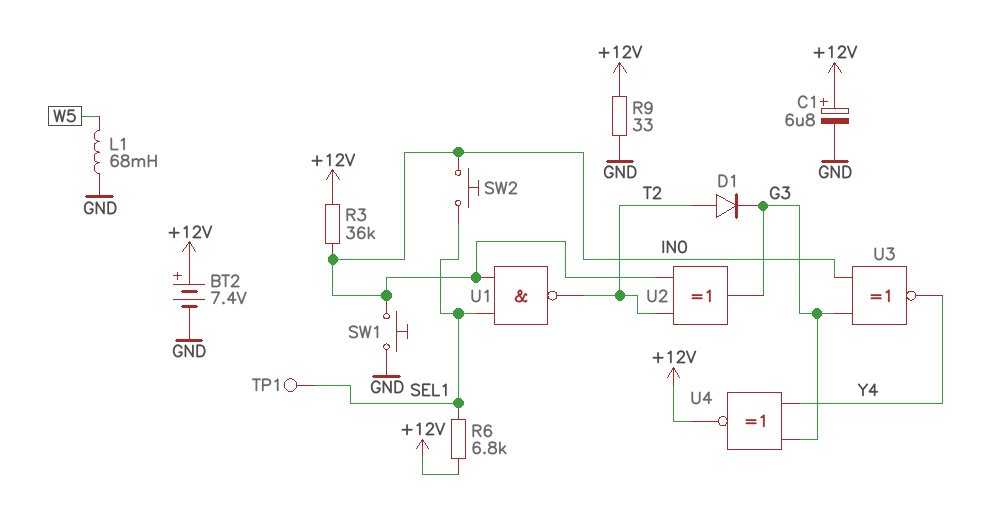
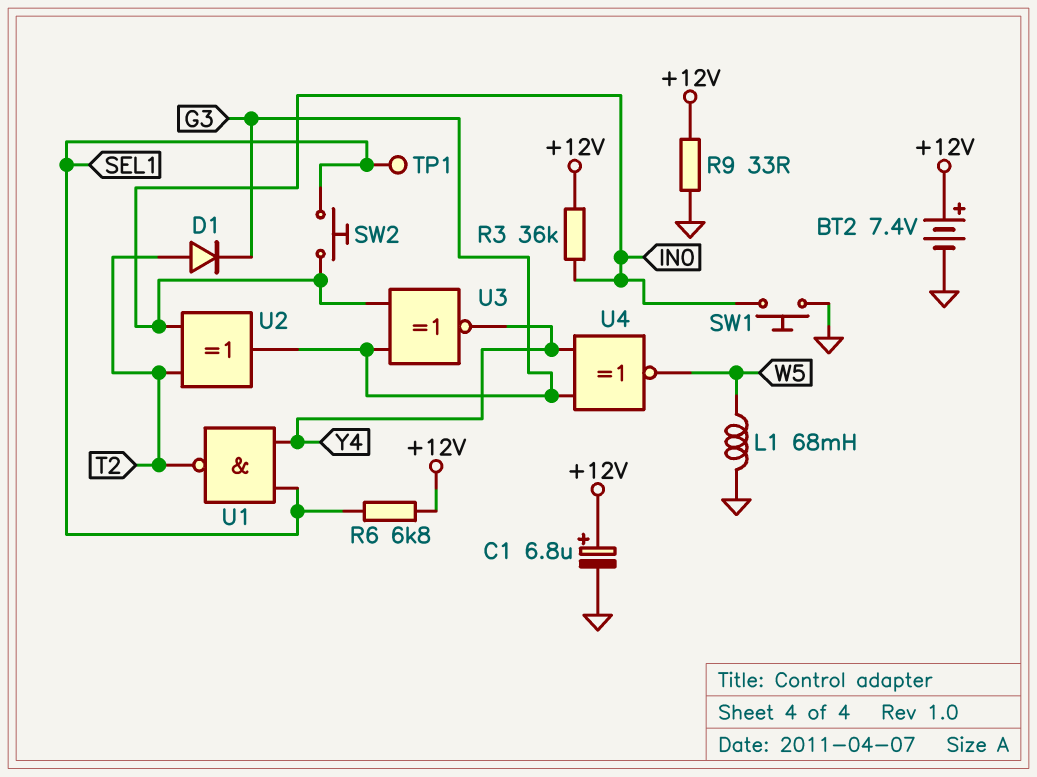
U1: NAND (in IN0, in SEL1, out T2) -> NAND (in SEL1, in Y4, out T2)
U4: XNOR (in G3, in Y4, out +12V) -> XNOR (in G3, in Y4, out W5)

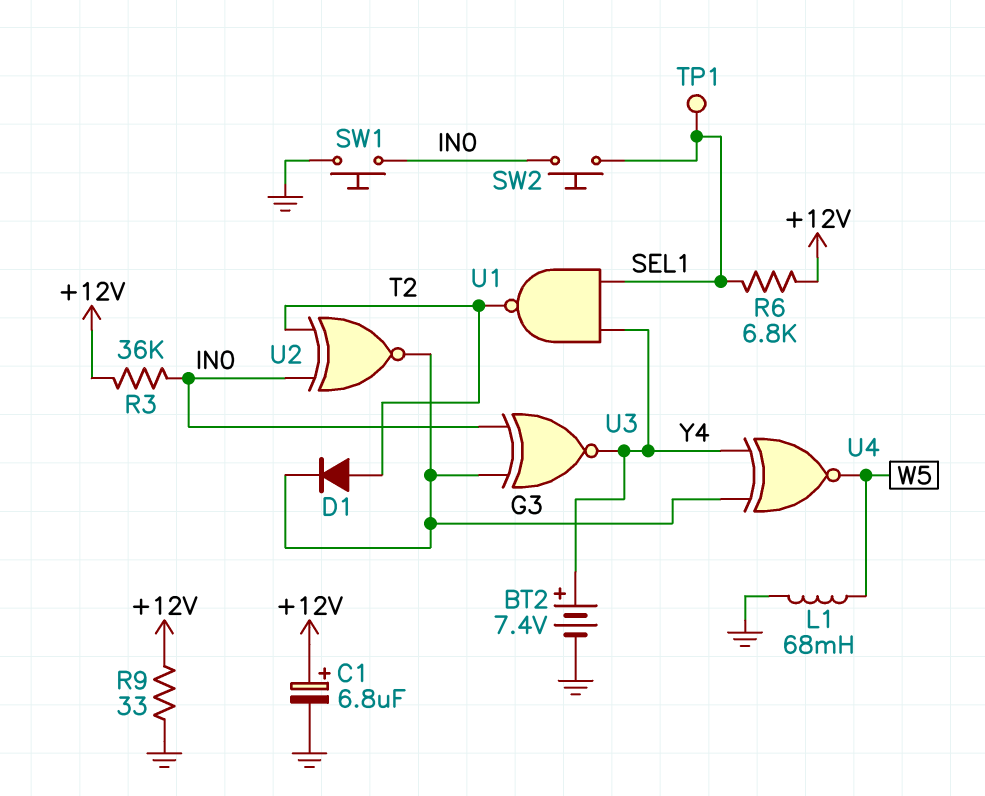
BT2: 7.4V (plus +12V, minus GND) -> 7.4V (plus Y4, minus GND)
U2: XOR (in IN0, in T2, out G3) -> XNOR (in IN0, in T2, out G3)

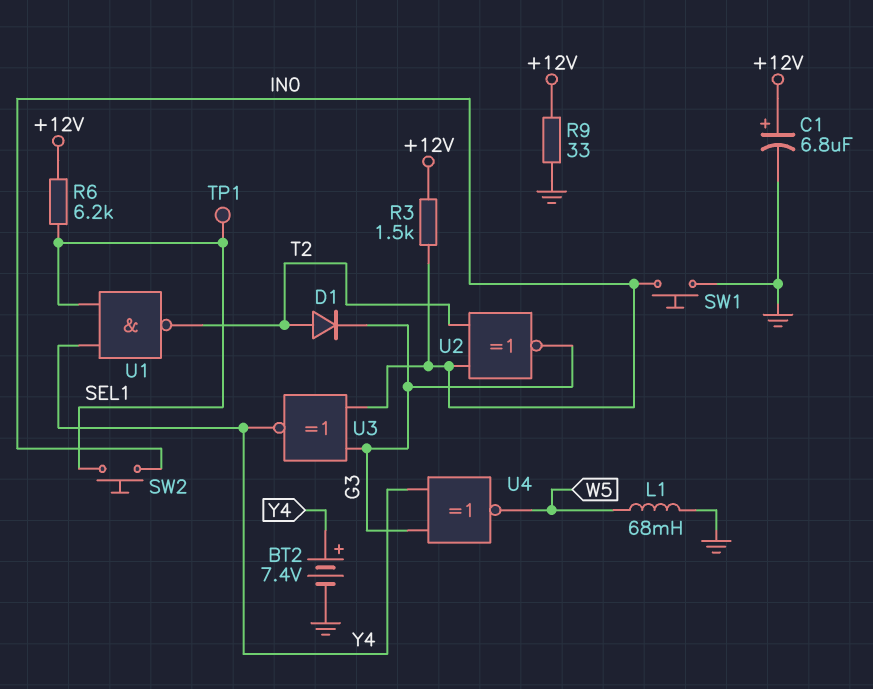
R3: 36k (+12V, IN0) -> 1.5k (+12V, IN0)
R6: 6.8k (+12V, SEL1) -> 6.2k (+12V, SEL1)

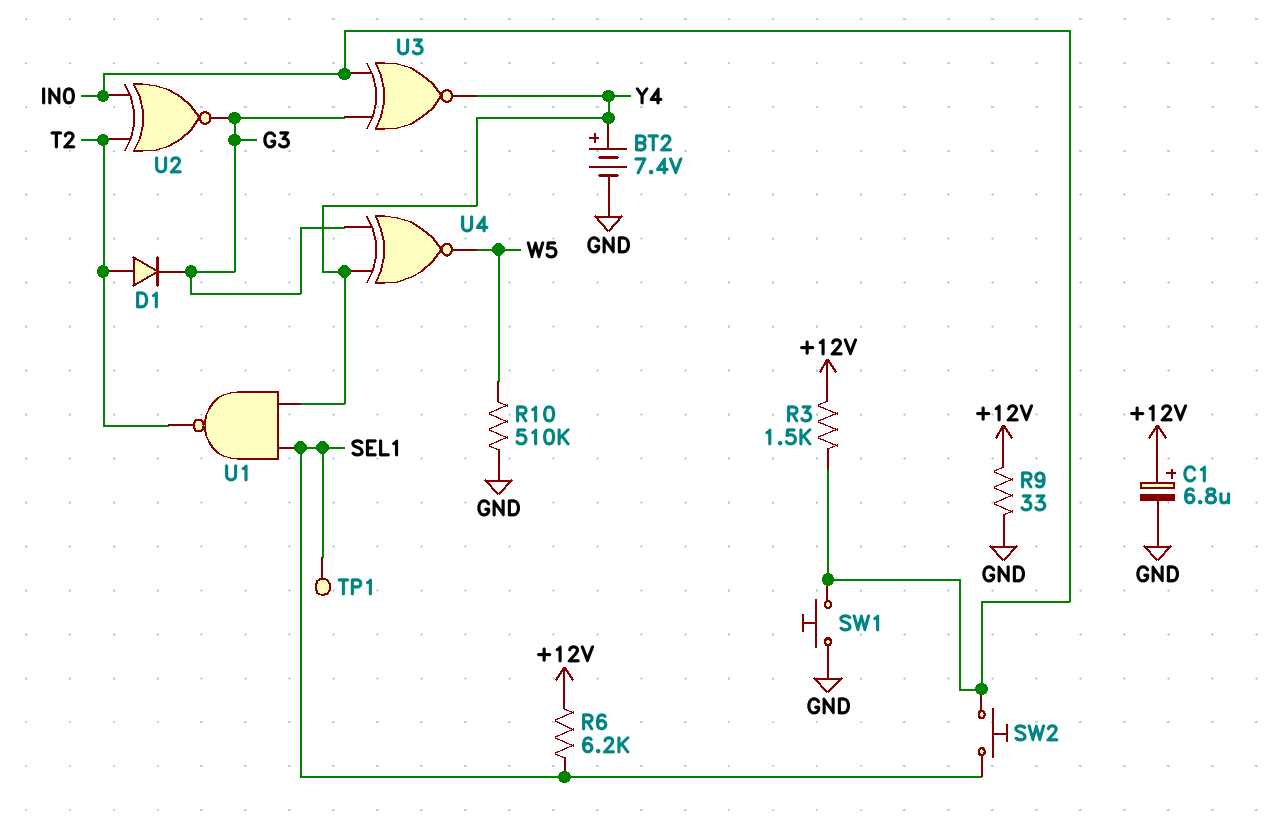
L1: 68mH (GND, W5) -> none
R10: none -> 510k (GND, W5)

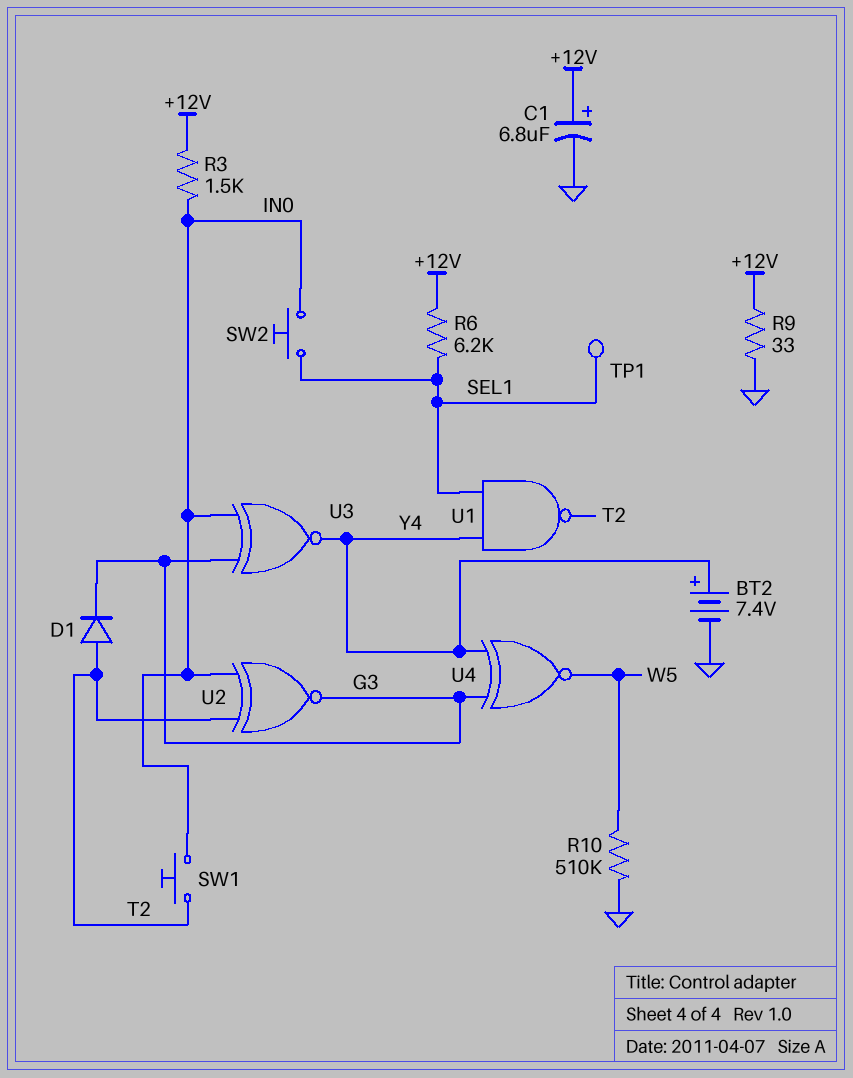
SW1: button (GND, IN0) -> button (IN0, T2)

